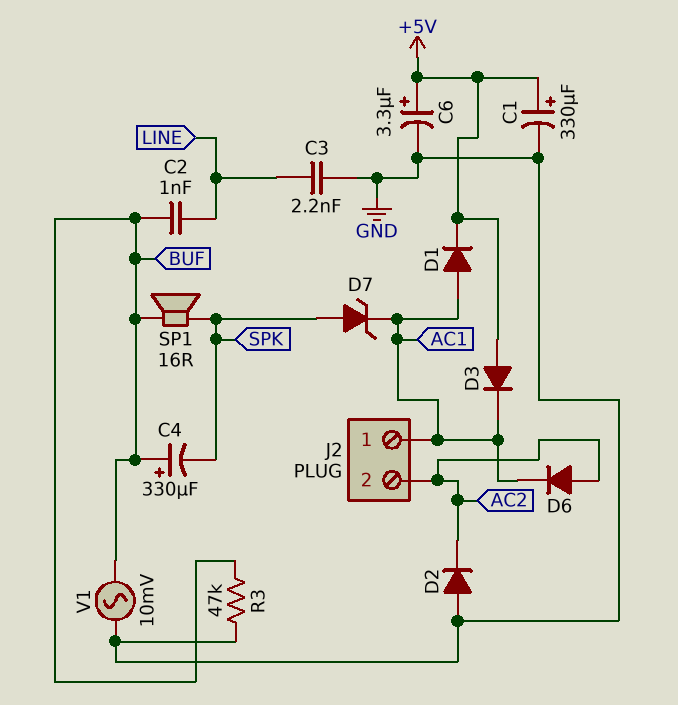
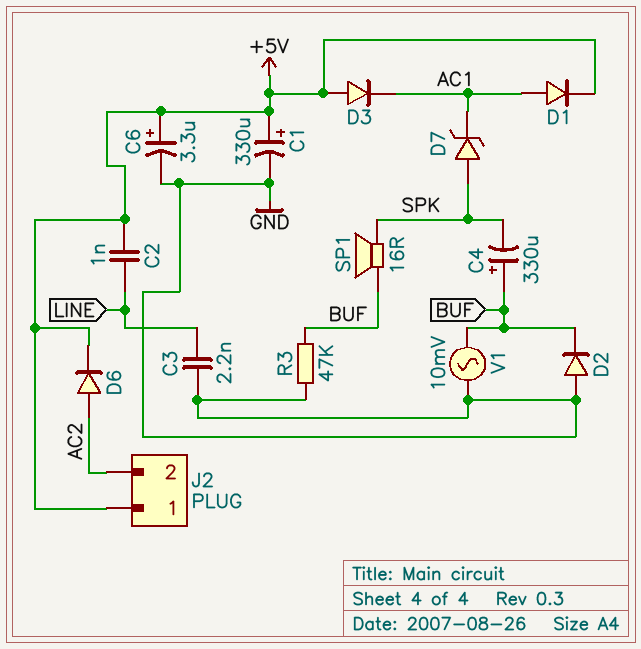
C2: 1nF (BUF, LINE) -> 1nF (+5V, LINE)
D2: diode (A GND, K AC2) -> diode (A GND, K BUF)
D6: diode (A AC2, K AC1) -> diode (A AC2, K +5V)
J2 pin 1: AC1 -> +5V

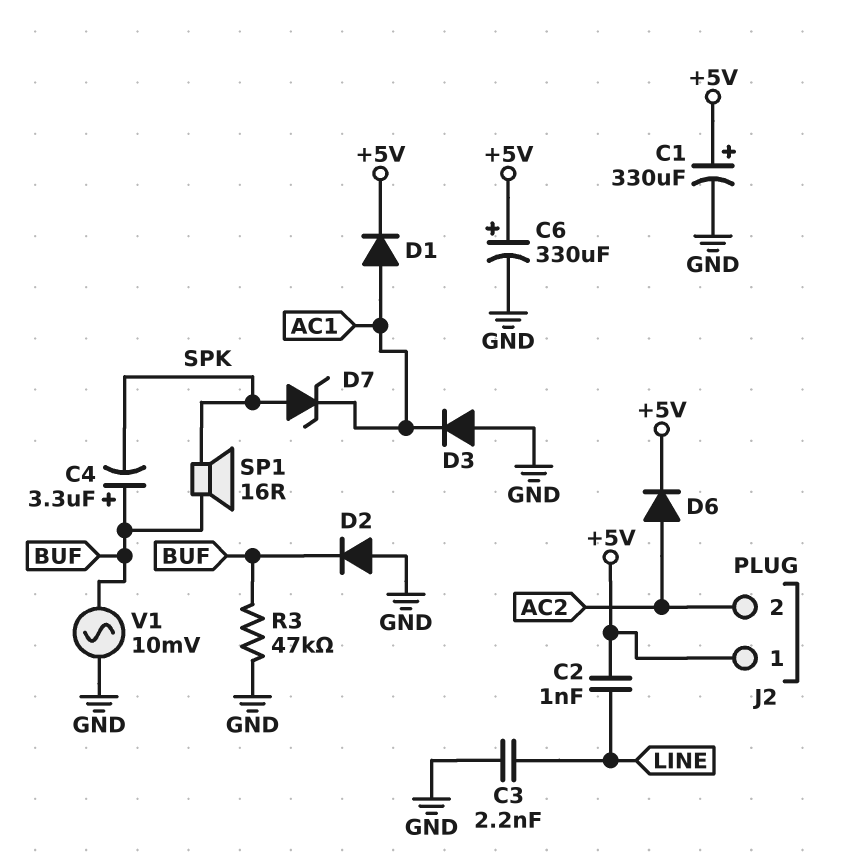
C4: 330uF (plus BUF, minus SPK) -> 3.3uF (plus BUF, minus SPK)
C6: 3.3uF (plus +5V, minus GND) -> 330uF (plus +5V, minus GND)
D3: diode (A +5V, K AC1) -> diode (A GND, K AC1)

